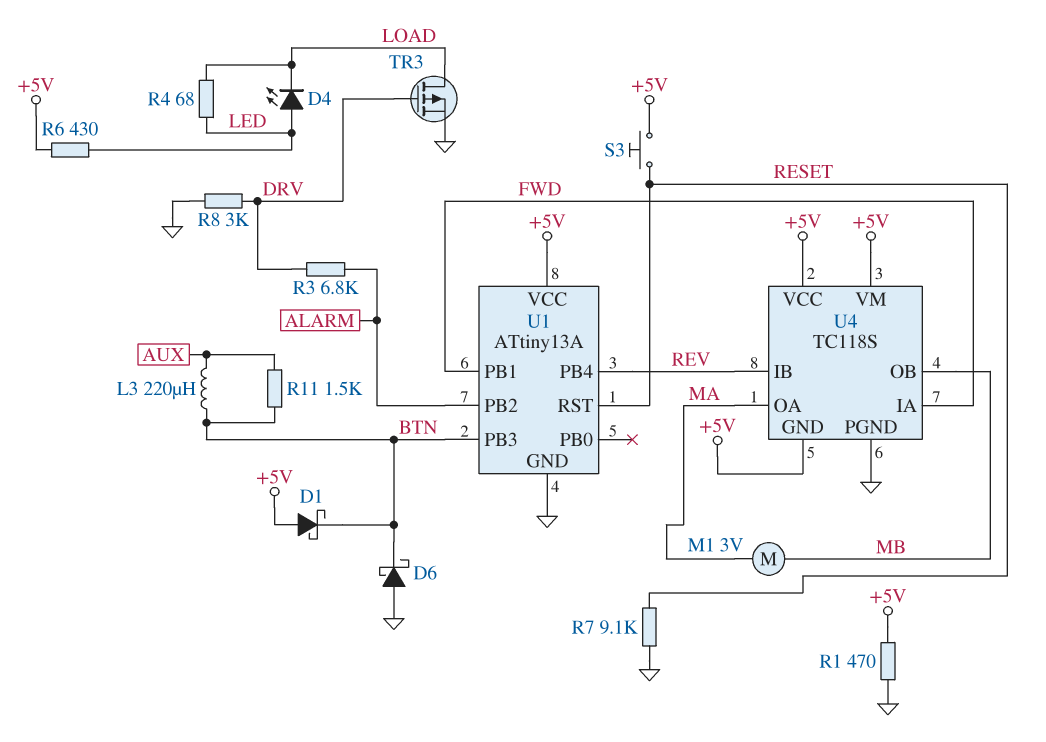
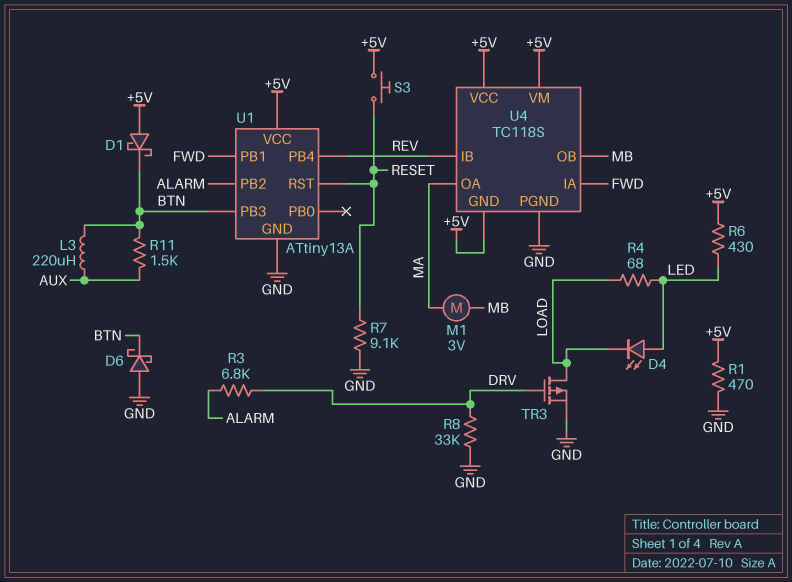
R8: 3k (DRV, GND) -> 33k (DRV, GND)

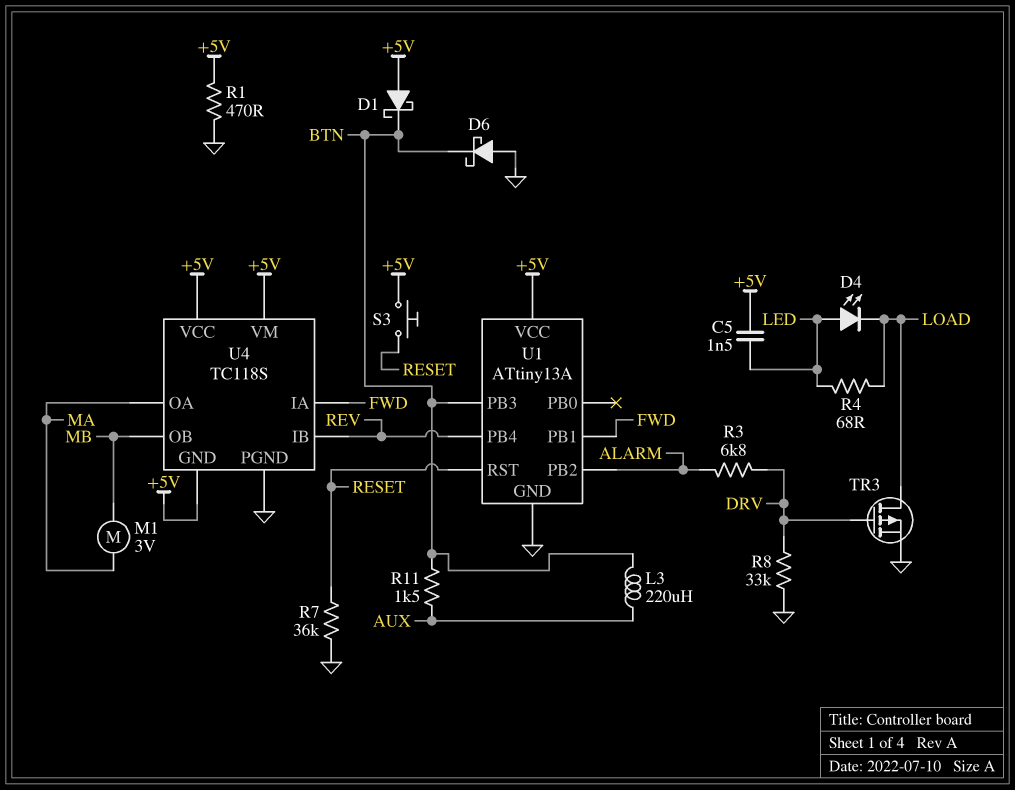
C5: none -> 1.5nF (+5V, LED)
R6: 430 (+5V, LED) -> none
R7: 9.1k (GND, RESET) -> 36k (GND, RESET)

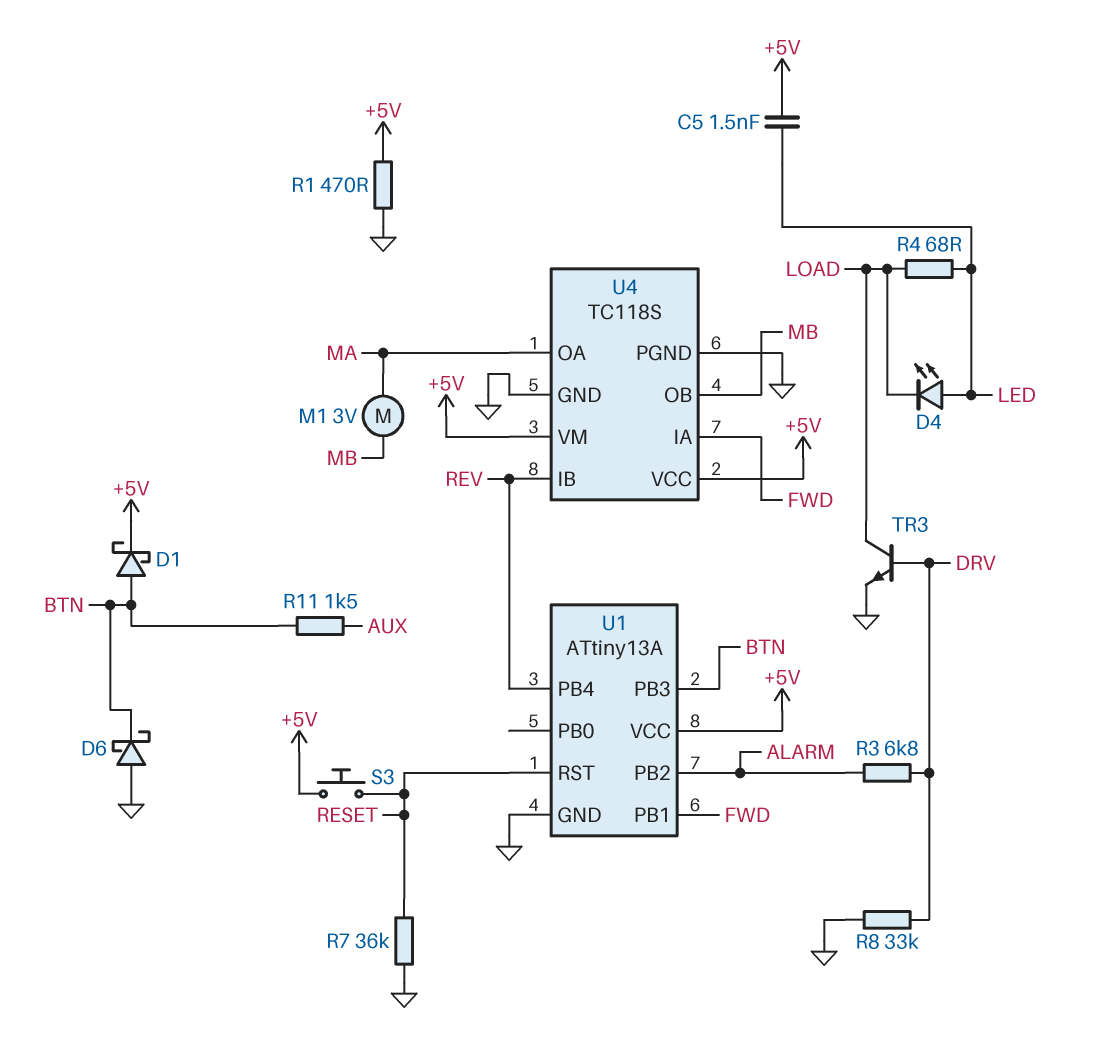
D1: schottky (A +5V, K BTN) -> schottky (A BTN, K +5V)
L3: 220uH (AUX, BTN) -> none
TR3: PMOS (G DRV, D LOAD, S GND) -> NPN (B DRV, C LOAD, E GND)
U4 pin GND: +5V -> GND

